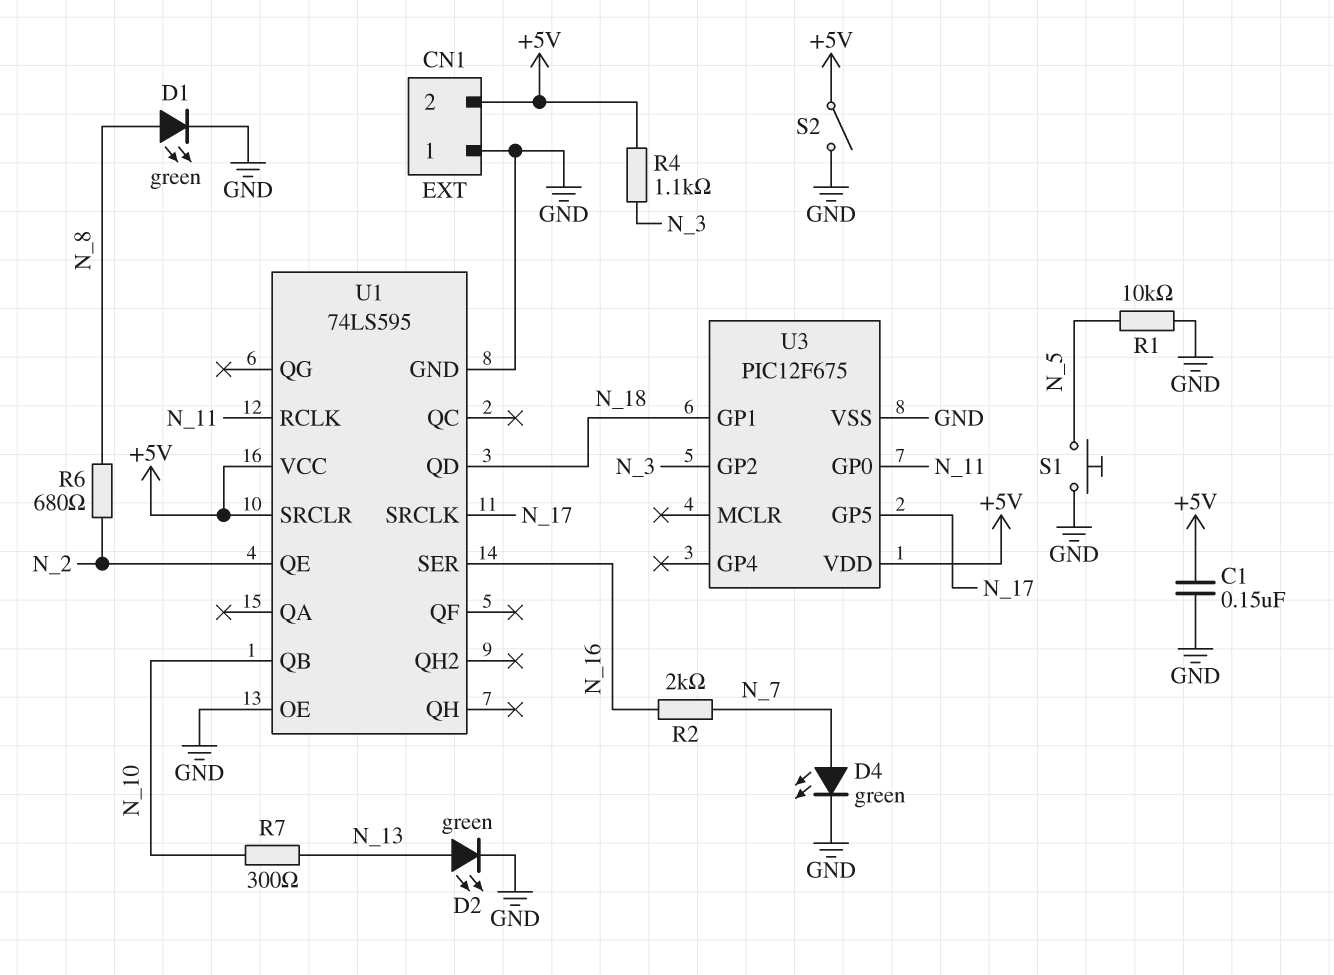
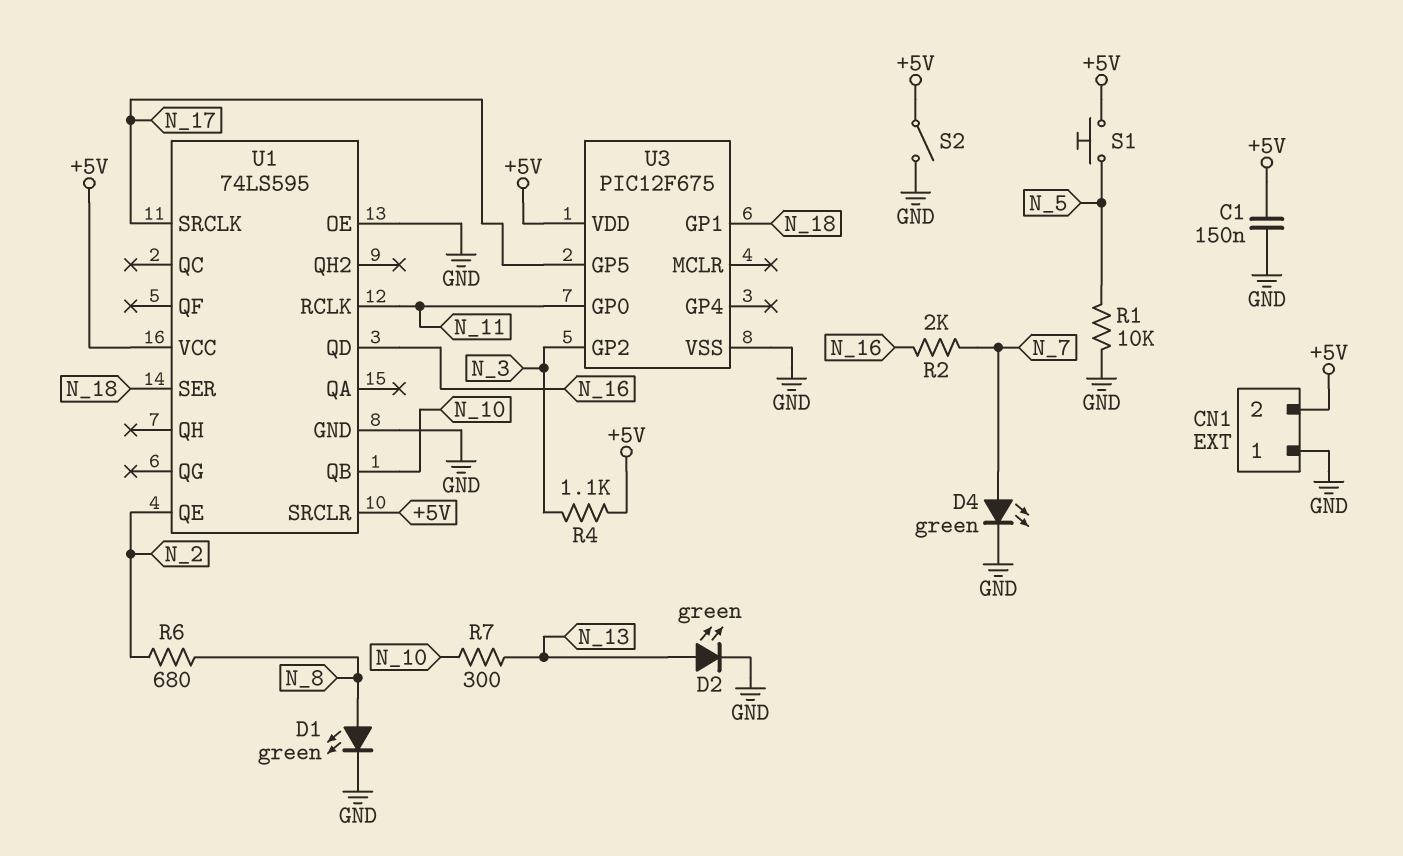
S1: button (GND, N_5) -> button (+5V, N_5)
U1 pin QD: N_18 -> N_16
U1 pin SER: N_16 -> N_18

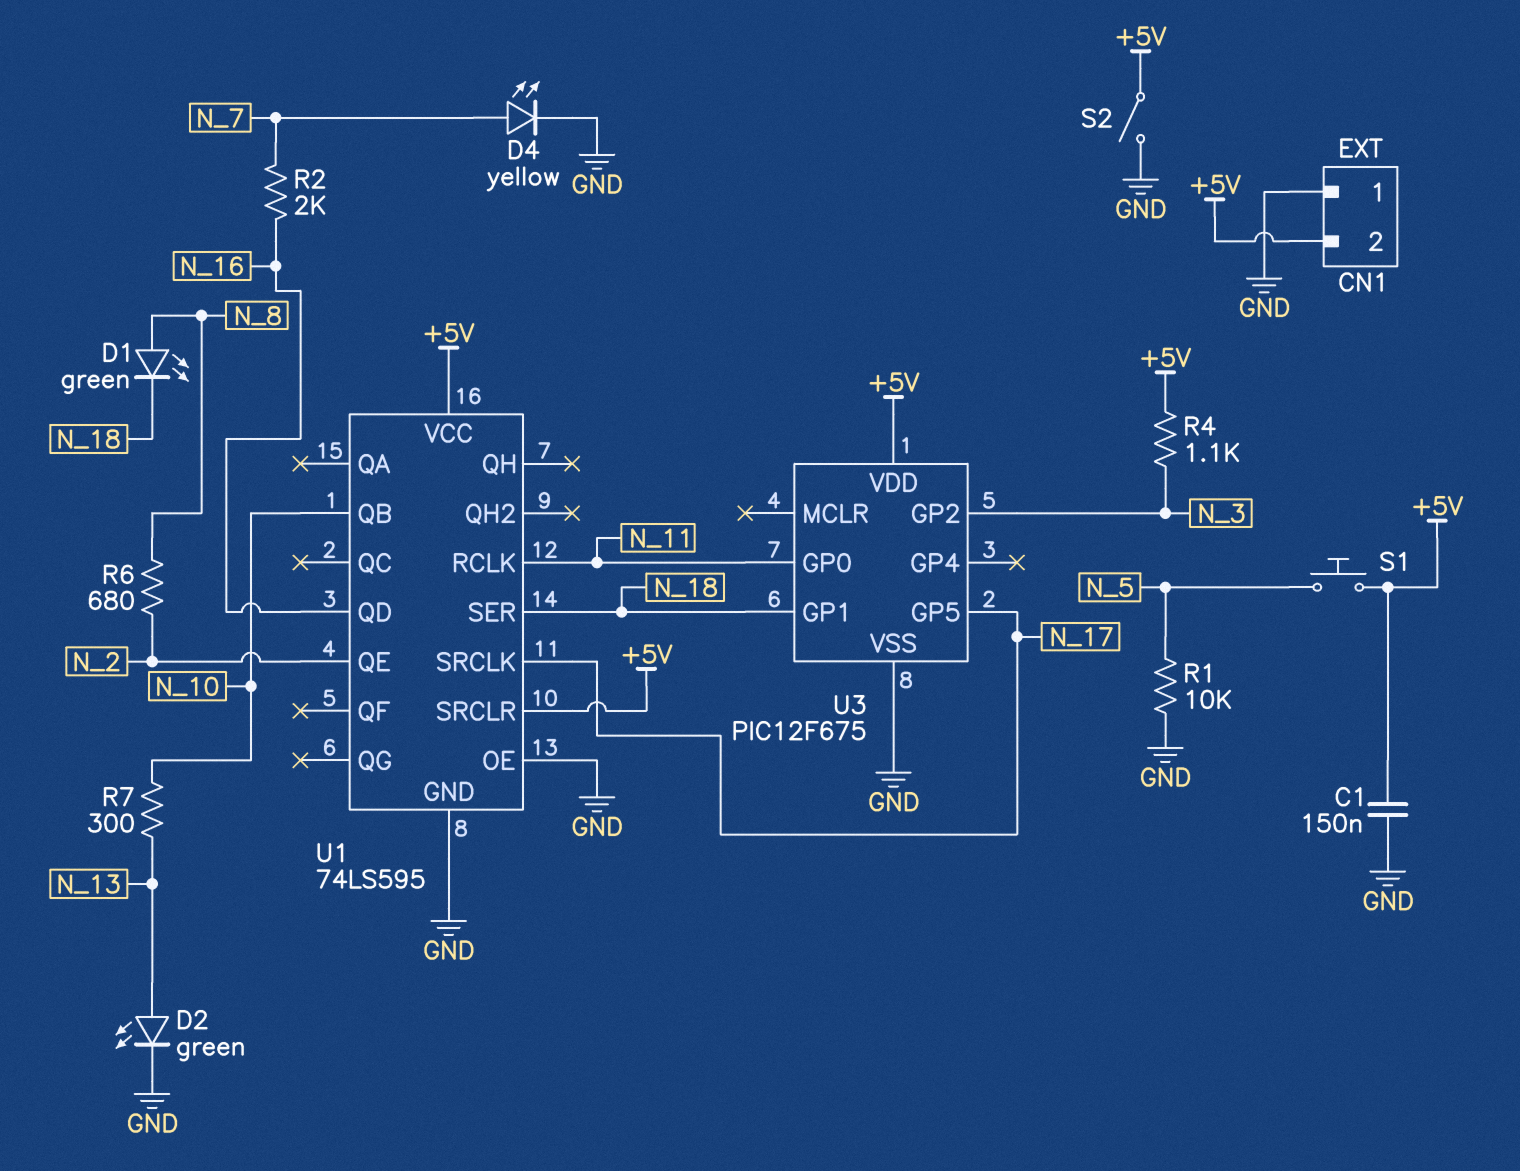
D1: LED green (A N_8, K GND) -> LED green (A N_8, K N_18)
D4: LED green (A N_7, K GND) -> LED yellow (A N_7, K GND)

